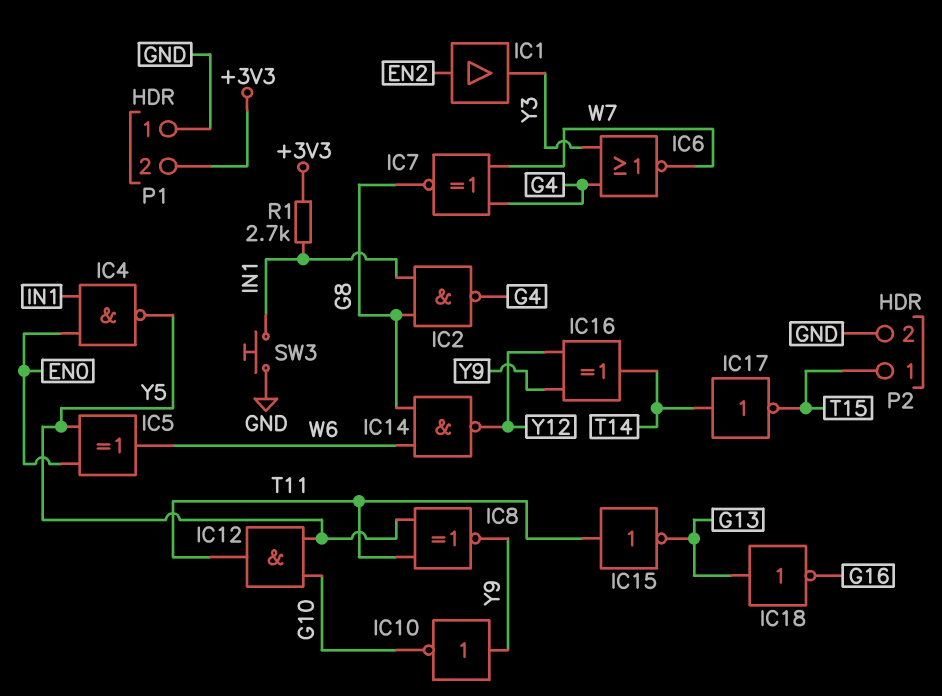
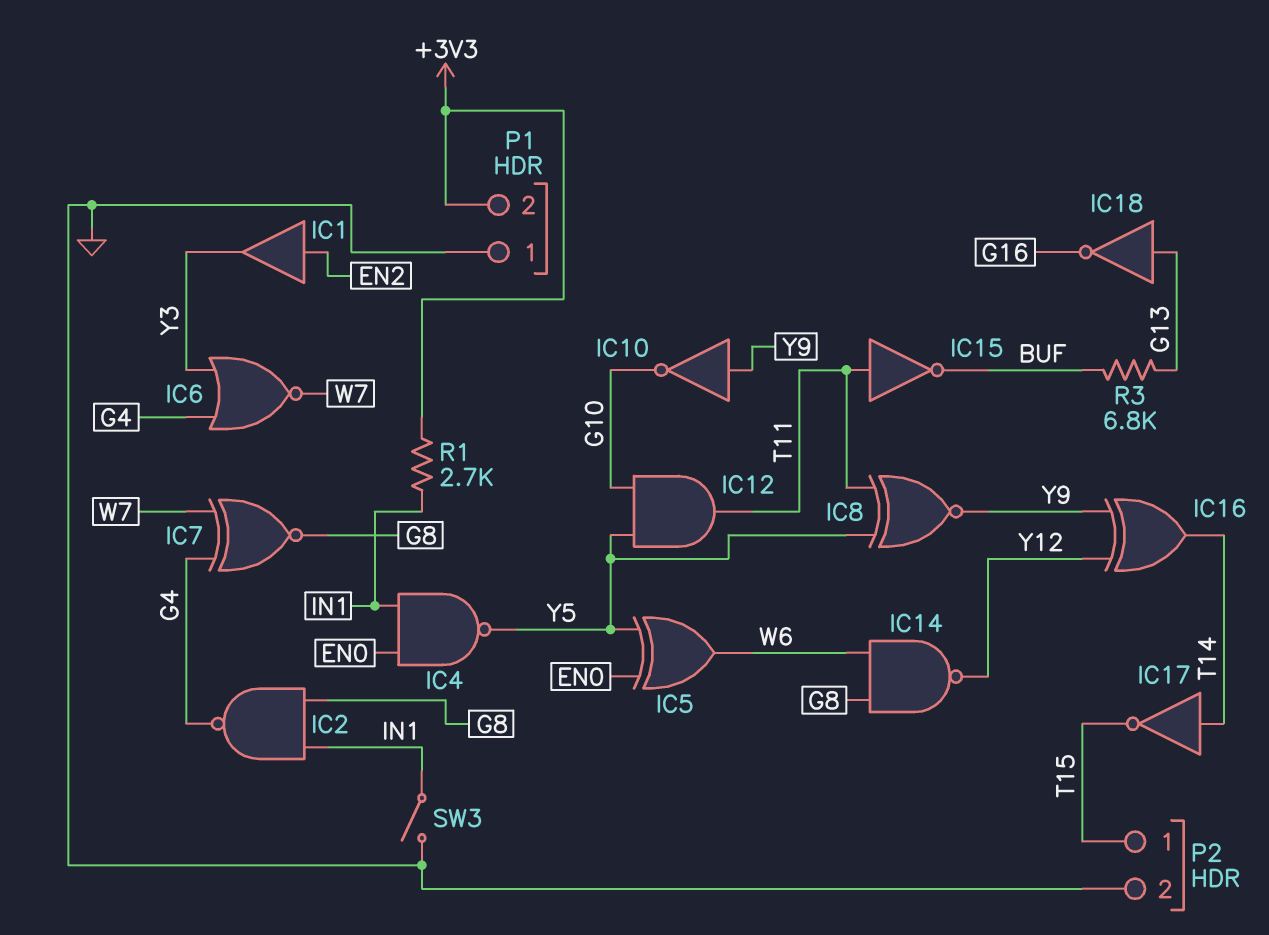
IC15: NOT (in T11, out G13) -> NOT (in T11, out BUF)
R3: none -> 6.8k (BUF, G13)
SW3: button (GND, IN1) -> switch (GND, IN1)

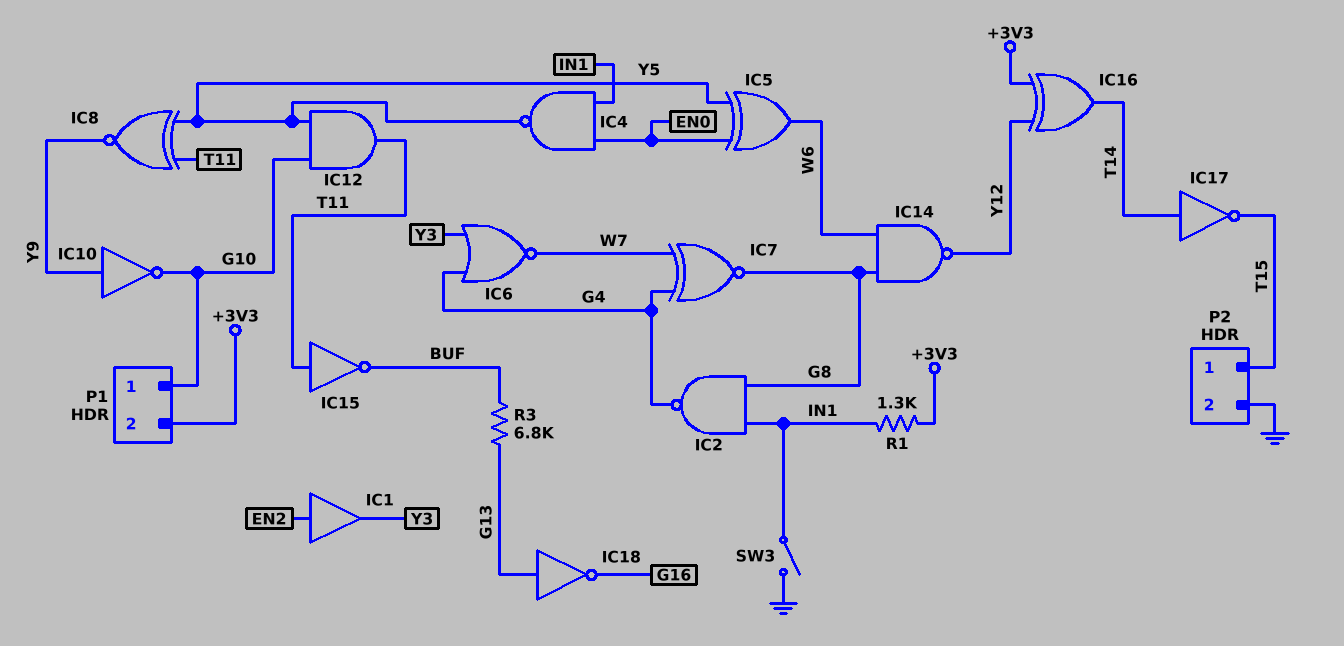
IC16: XOR (in Y9, in Y12, out T14) -> XOR (in +3V3, in Y12, out T14)
P1 pin 1: GND -> G10
R1: 2.7k (+3V3, IN1) -> 1.3k (+3V3, IN1)

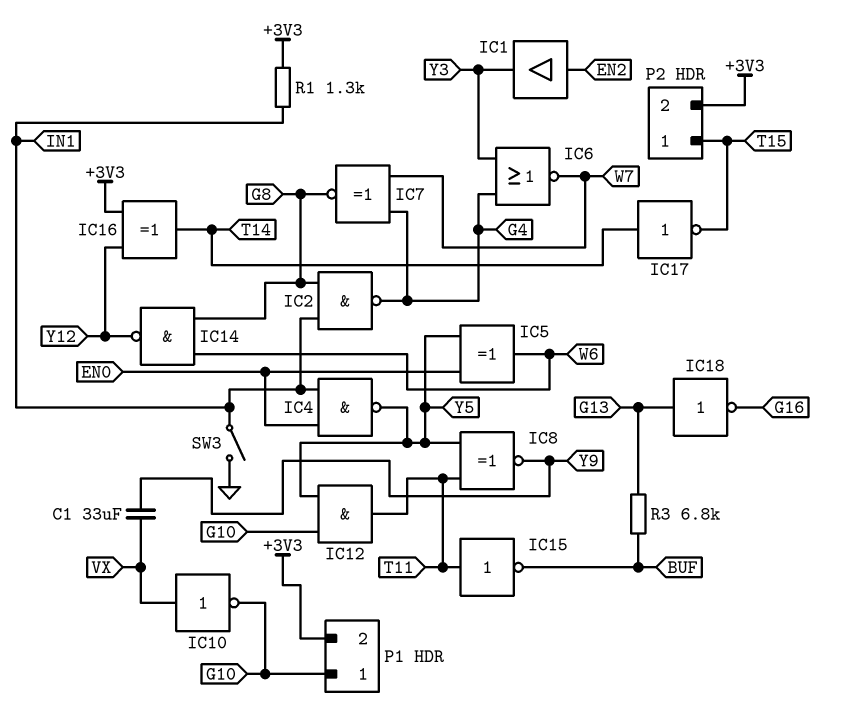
C1: none -> 33uF (VX, Y9)
IC10: NOT (in Y9, out G10) -> NOT (in VX, out G10)
P2 pin 2: GND -> +3V3

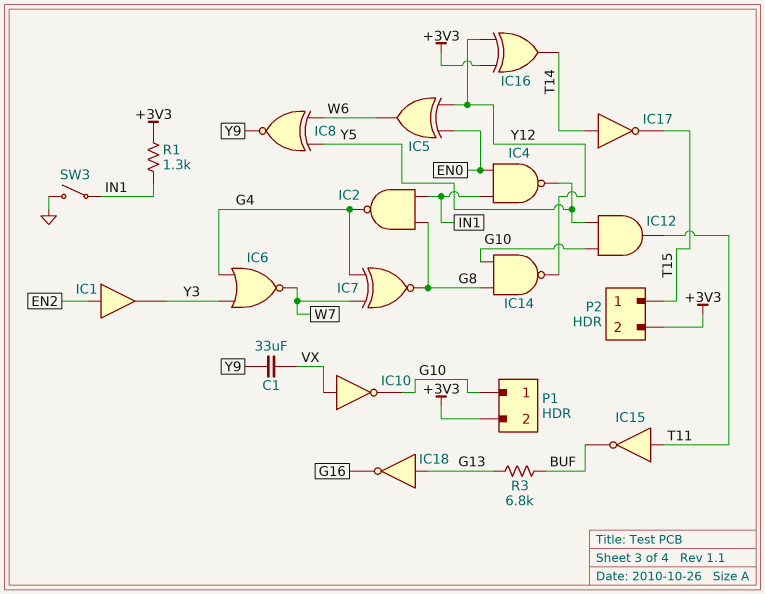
IC5: XOR (in EN0, in Y5, out W6) -> XOR (in EN0, in Y12, out W6)
IC8: XNOR (in T11, in Y5, out Y9) -> XNOR (in W6, in Y5, out Y9)
IC14: NAND (in G8, in W6, out Y12) -> NAND (in G8, in G10, out Y12)

